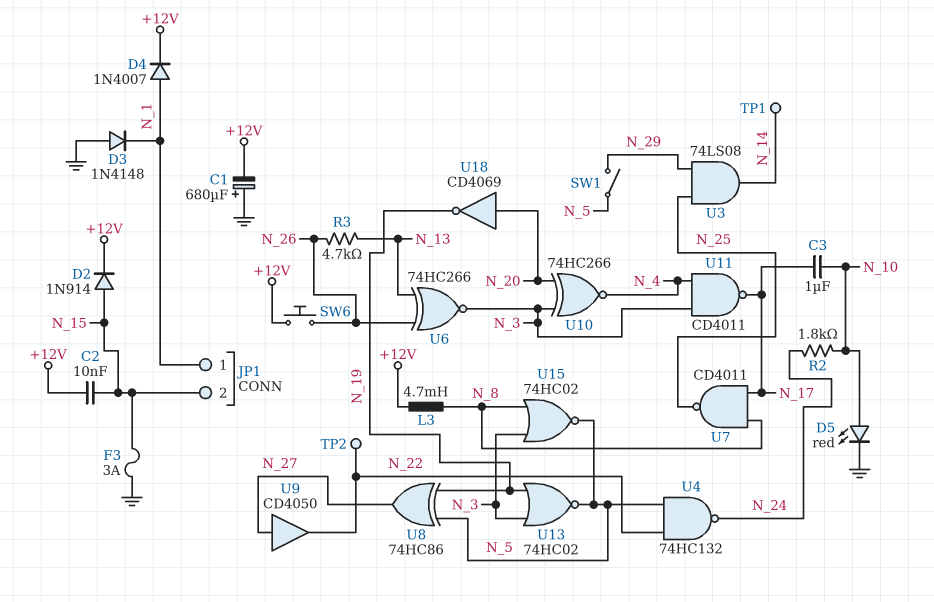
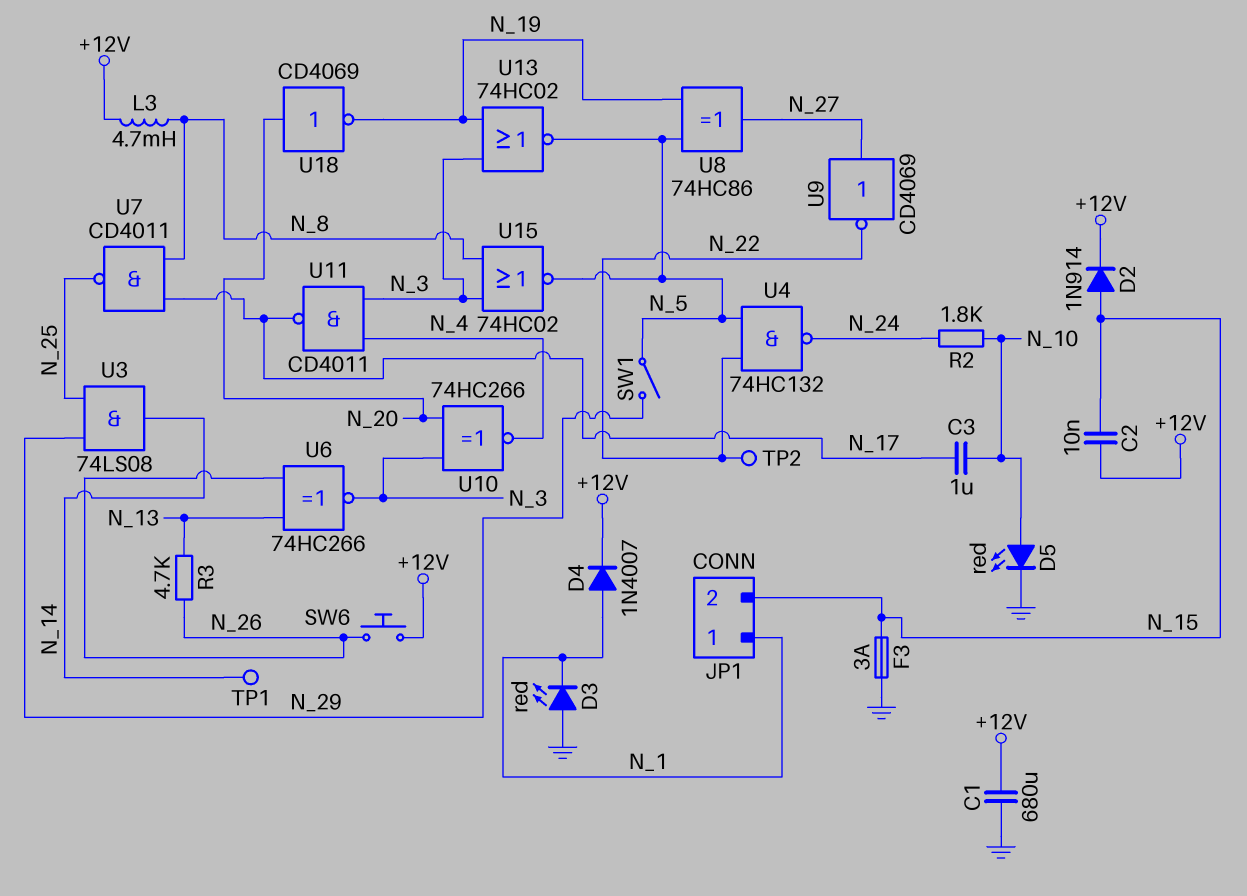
C1: 680uF (plus GND, minus +12V) -> 680uF (+12V, GND)
D3: diode 1N4148 (A GND, K N_1) -> LED red (A GND, K N_1)
U9: buffer CD4050 (in N_27, out N_22) -> NOT CD4069 (in N_27, out N_22)

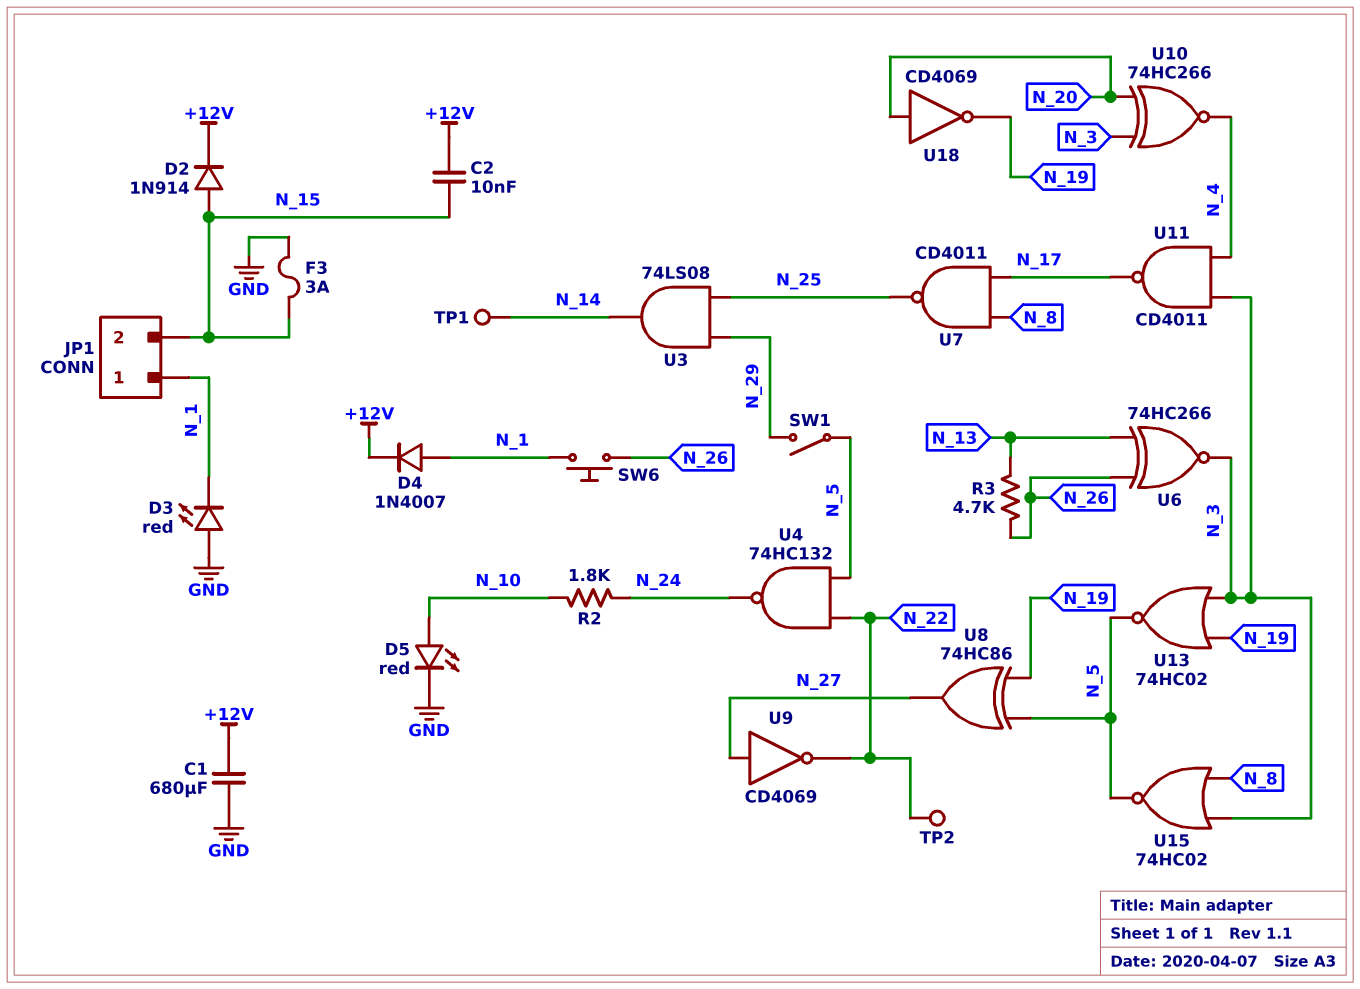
C3: 1uF (N_10, N_17) -> none
L3: 4.7mH (+12V, N_8) -> none
SW6: button (+12V, N_26) -> button (N_1, N_26)

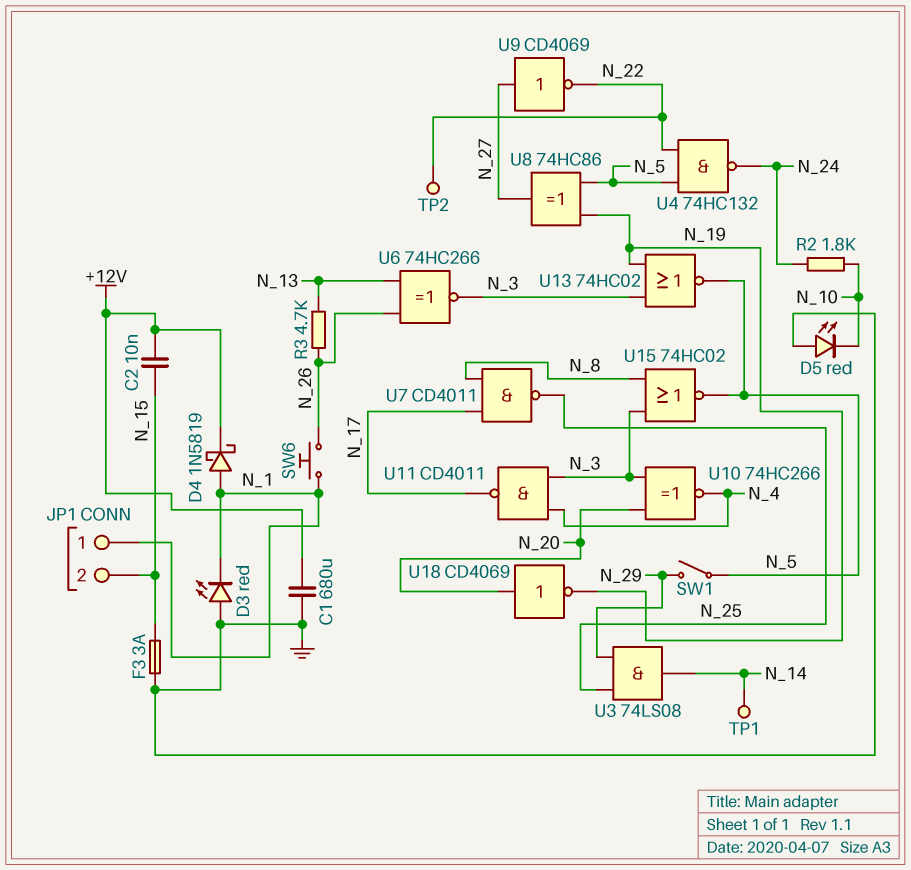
D2: diode 1N914 (A N_15, K +12V) -> none
D4: diode 1N4007 (A N_1, K +12V) -> schottky 1N5819 (A N_1, K +12V)
D5: LED red (A N_10, K GND) -> LED red (A GND, K N_10)

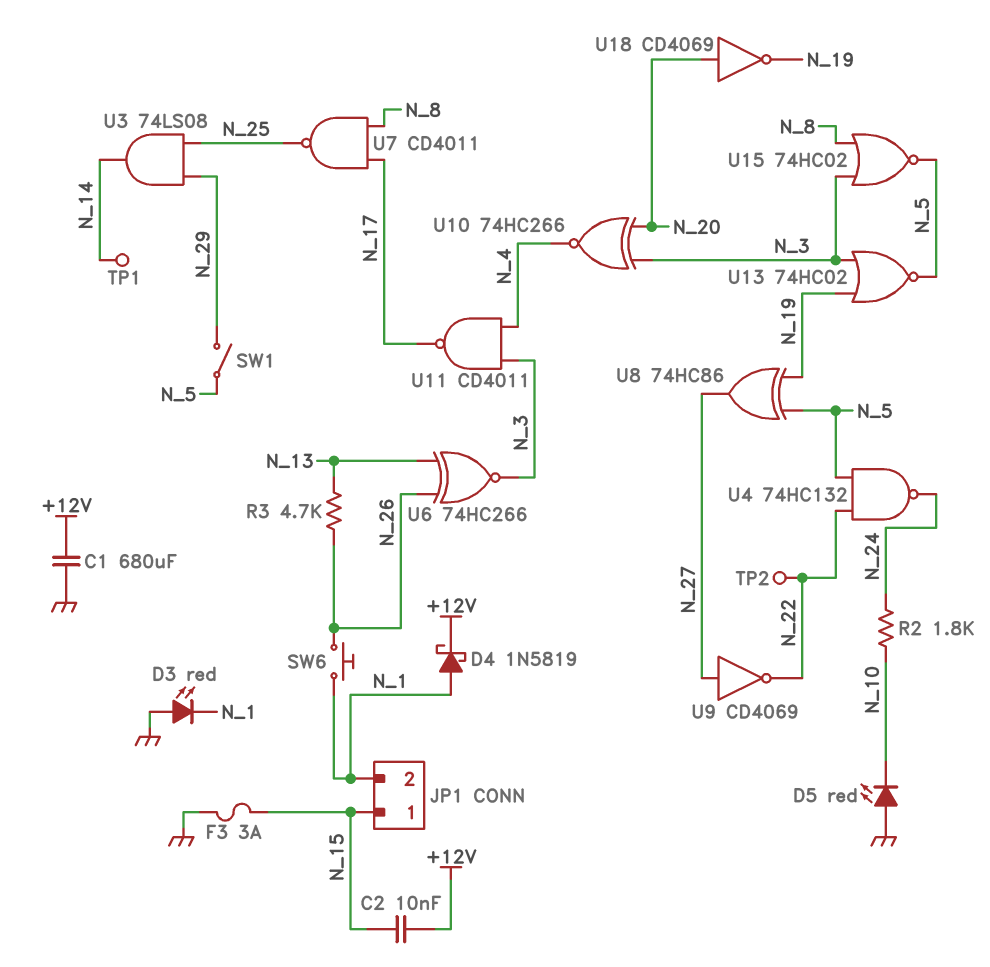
JP1 pin 1: N_1 -> N_15
JP1 pin 2: N_15 -> N_1

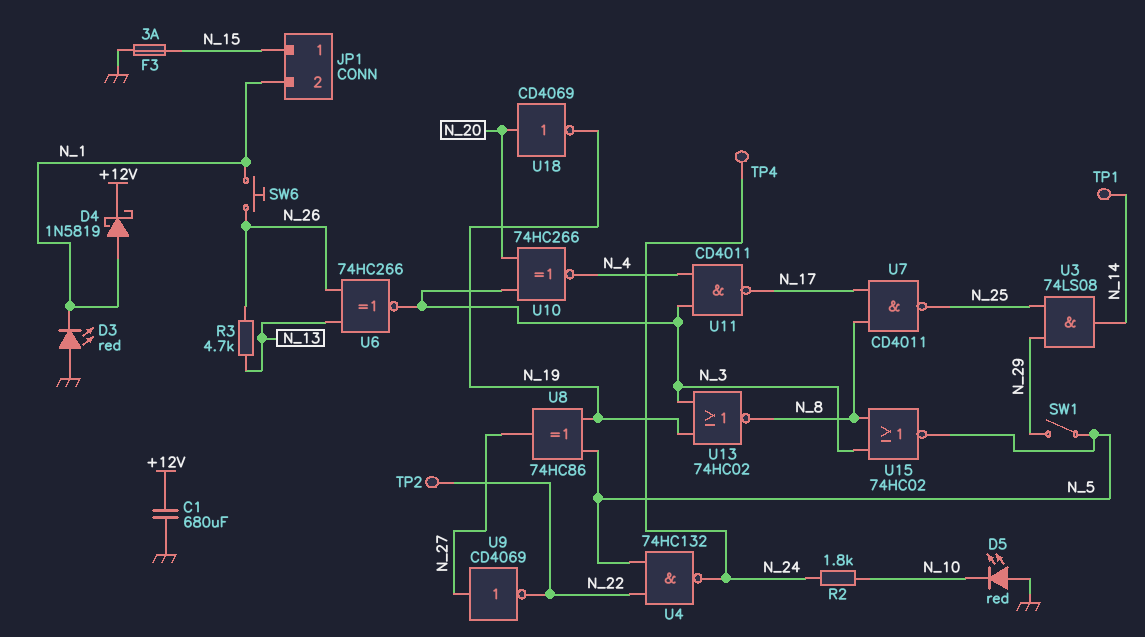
C2: 10nF (+12V, N_15) -> none
TP4: none -> test point (N_24)
U13: NOR 74HC02 (in N_3, in N_19, out N_5) -> NOR 74HC02 (in N_3, in N_19, out N_8)

